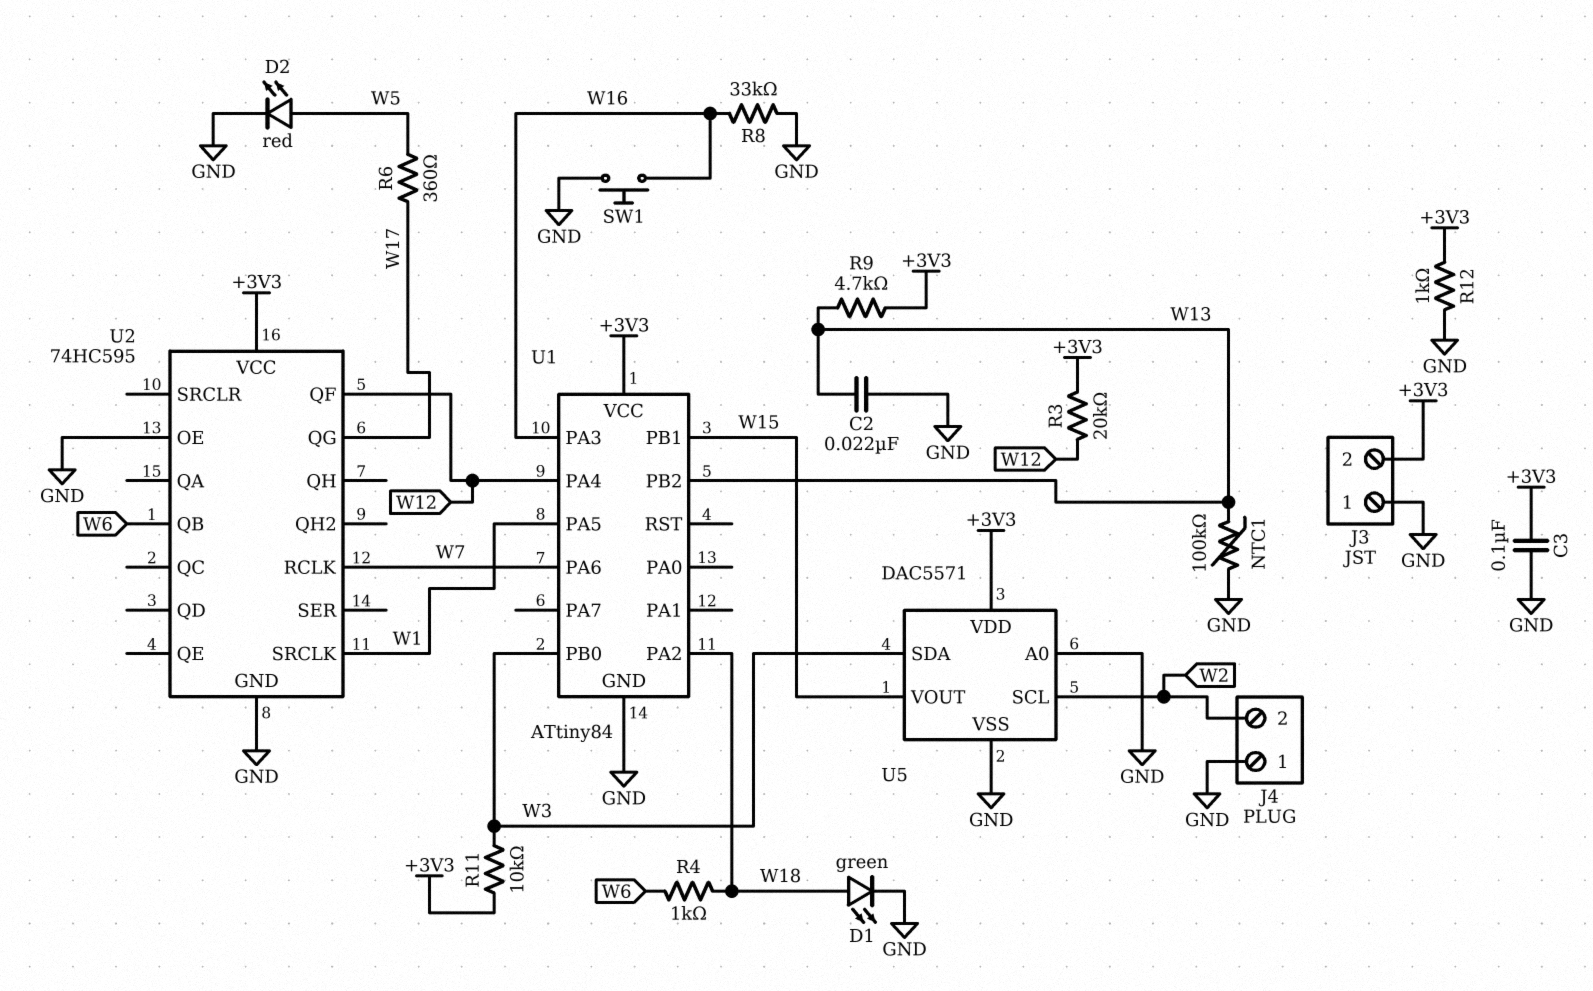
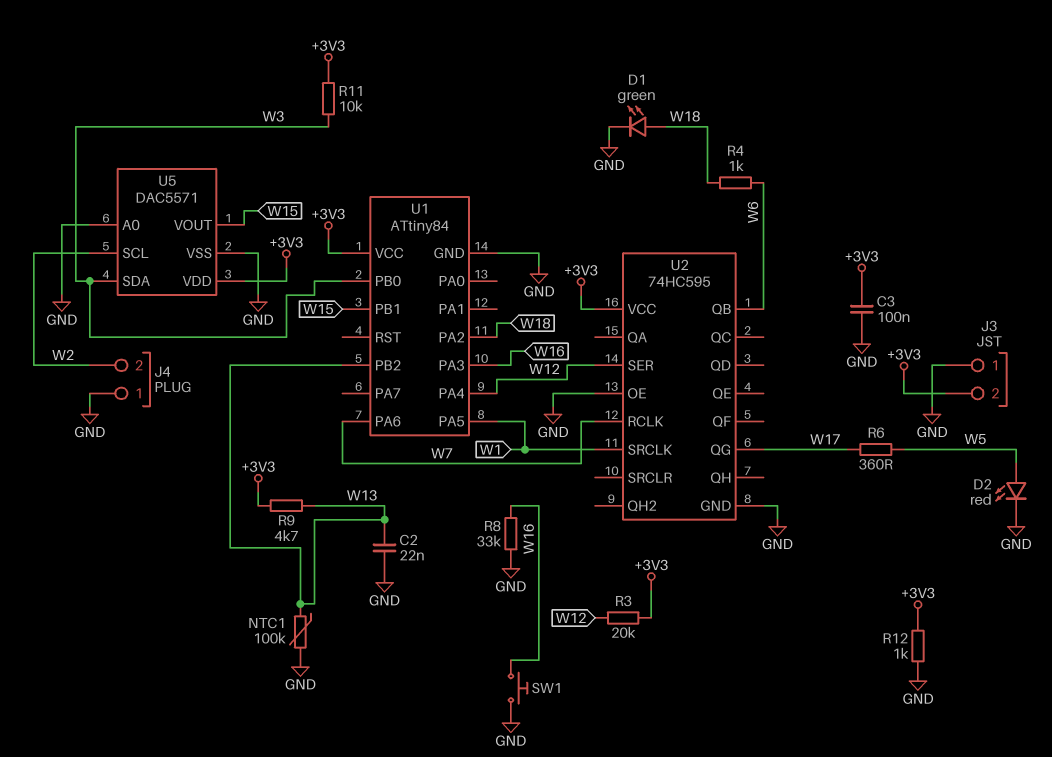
U2 pin QF: W12 -> none
U2 pin SER: none -> W12

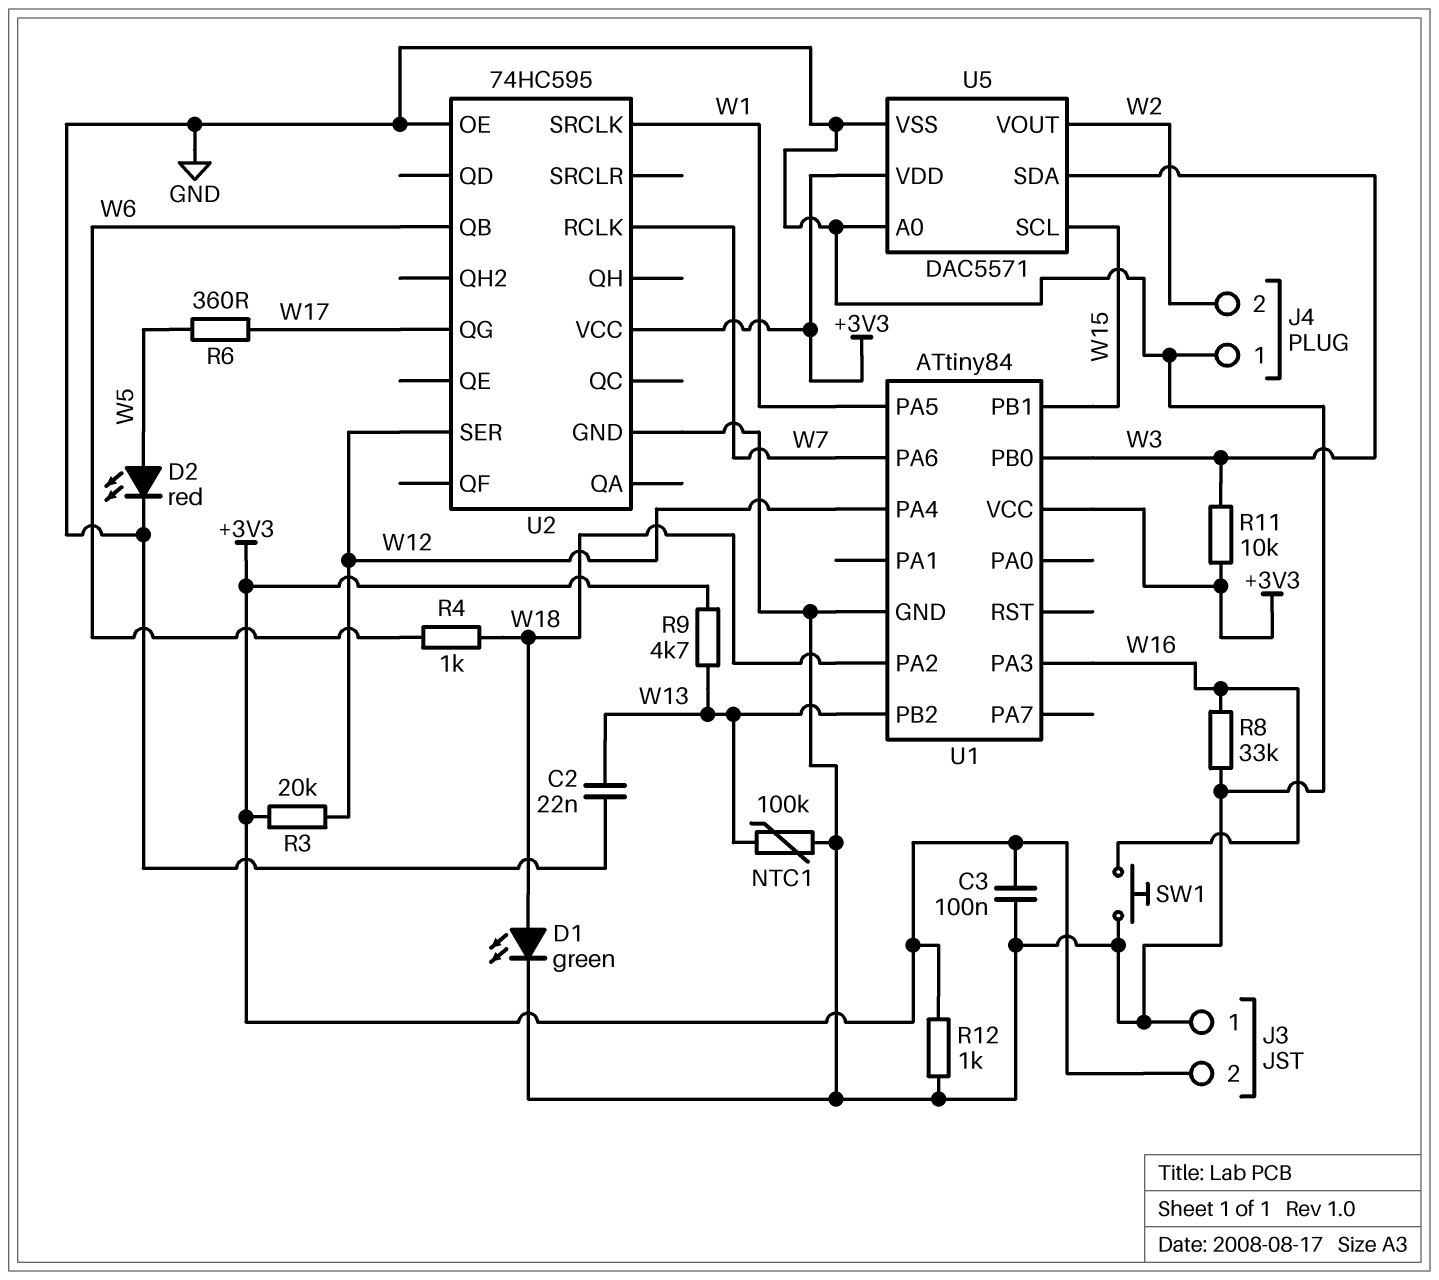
U5 pin SCL: W2 -> W15
U5 pin VOUT: W15 -> W2

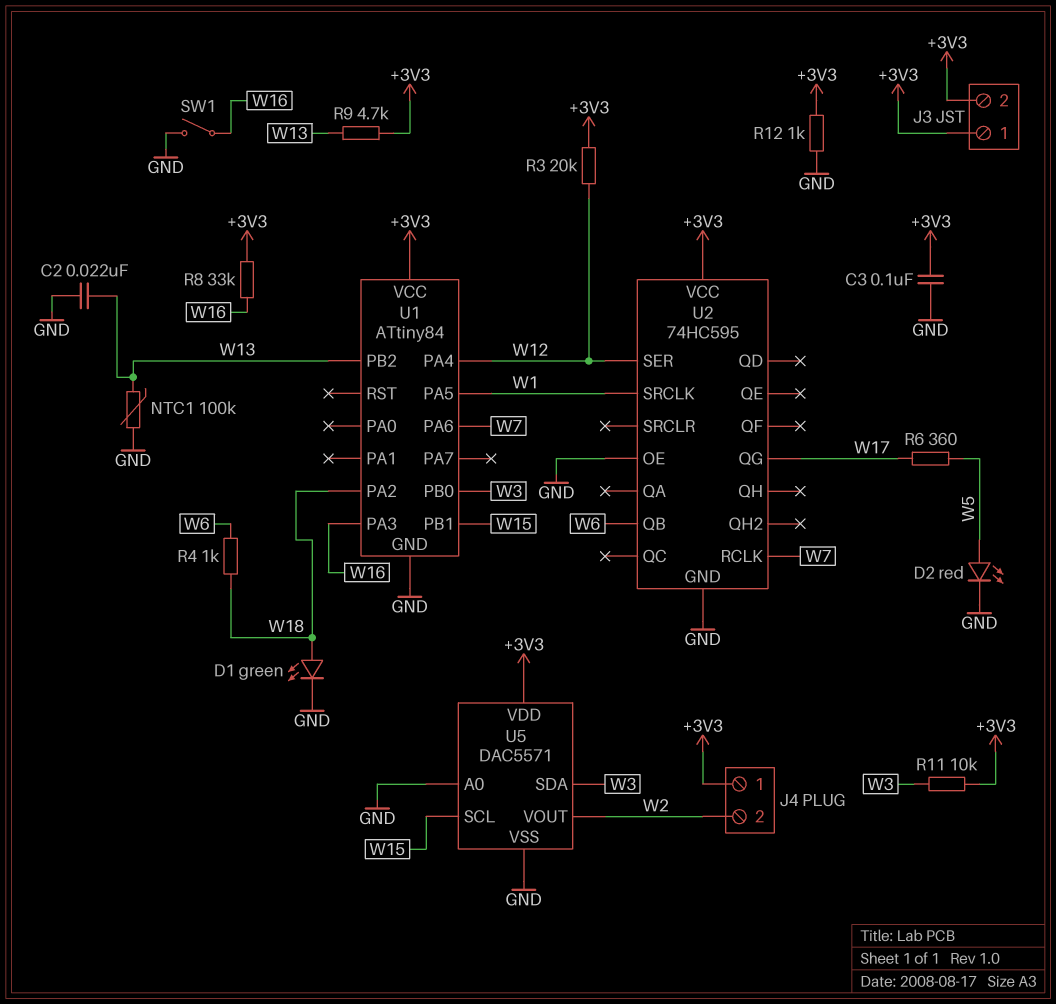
J3 pin 1: GND -> +3V3
J4 pin 1: GND -> +3V3
R8: 33k (GND, W16) -> 33k (+3V3, W16)
SW1: button (GND, W16) -> switch (GND, W16)

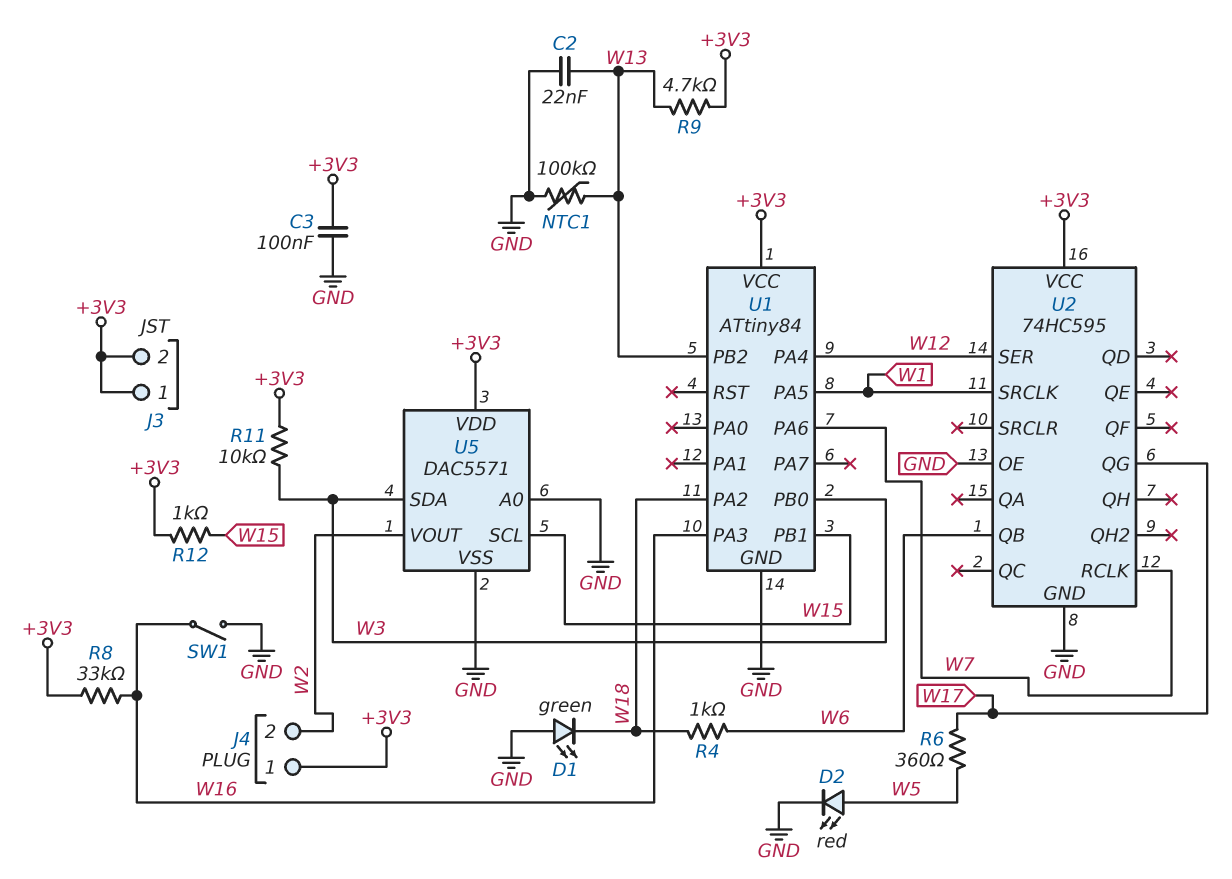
D1: LED green (A W18, K GND) -> LED green (A GND, K W18)
R3: 20k (+3V3, W12) -> none
R12: 1k (+3V3, GND) -> 1k (+3V3, W15)

